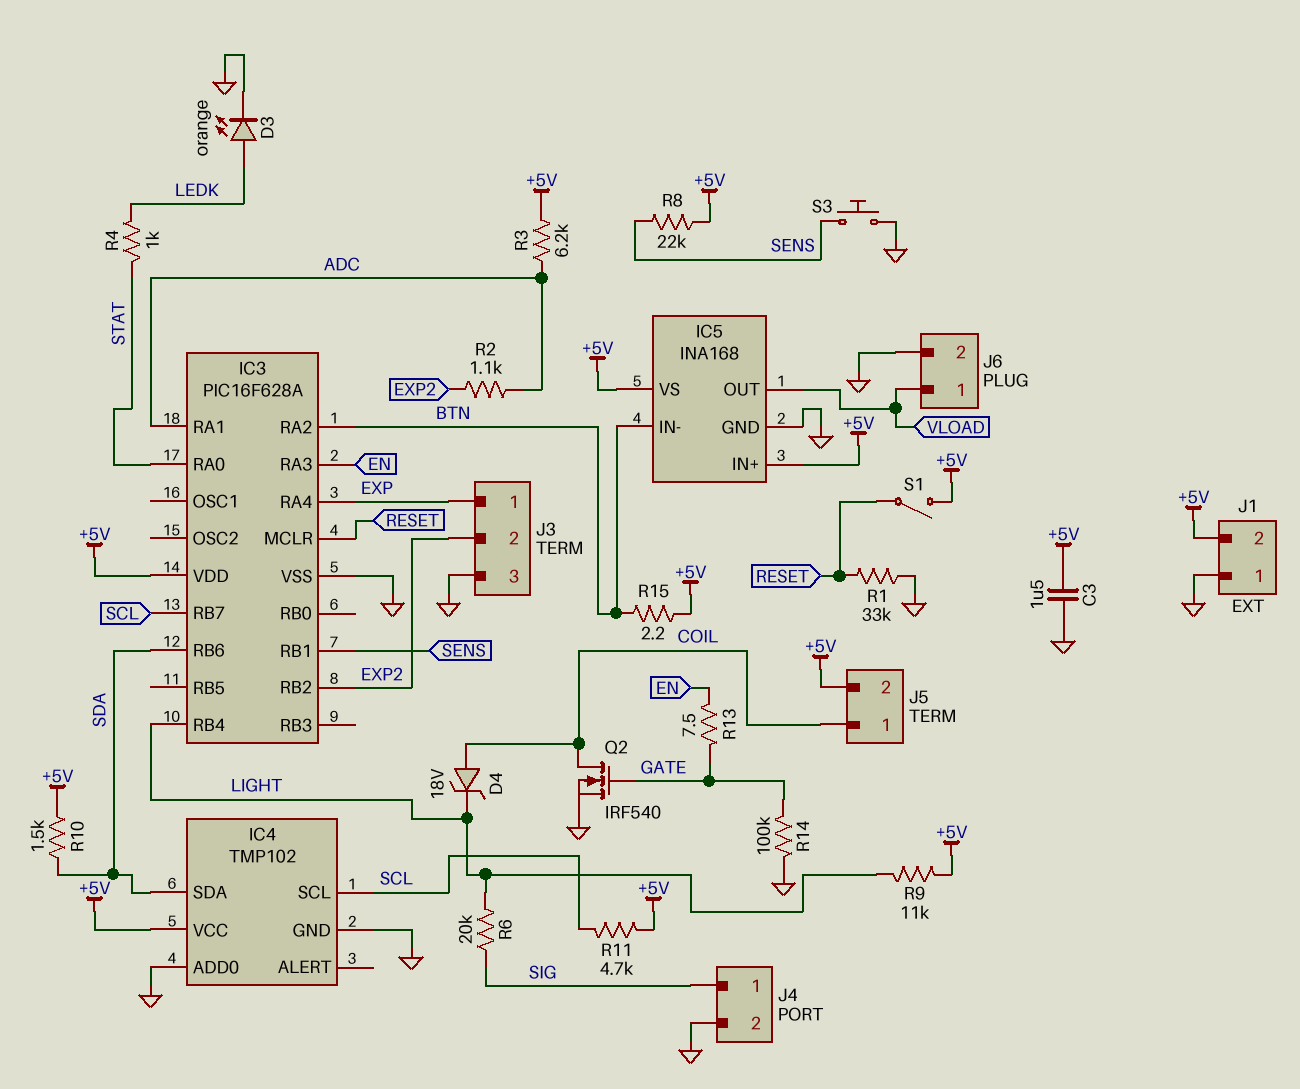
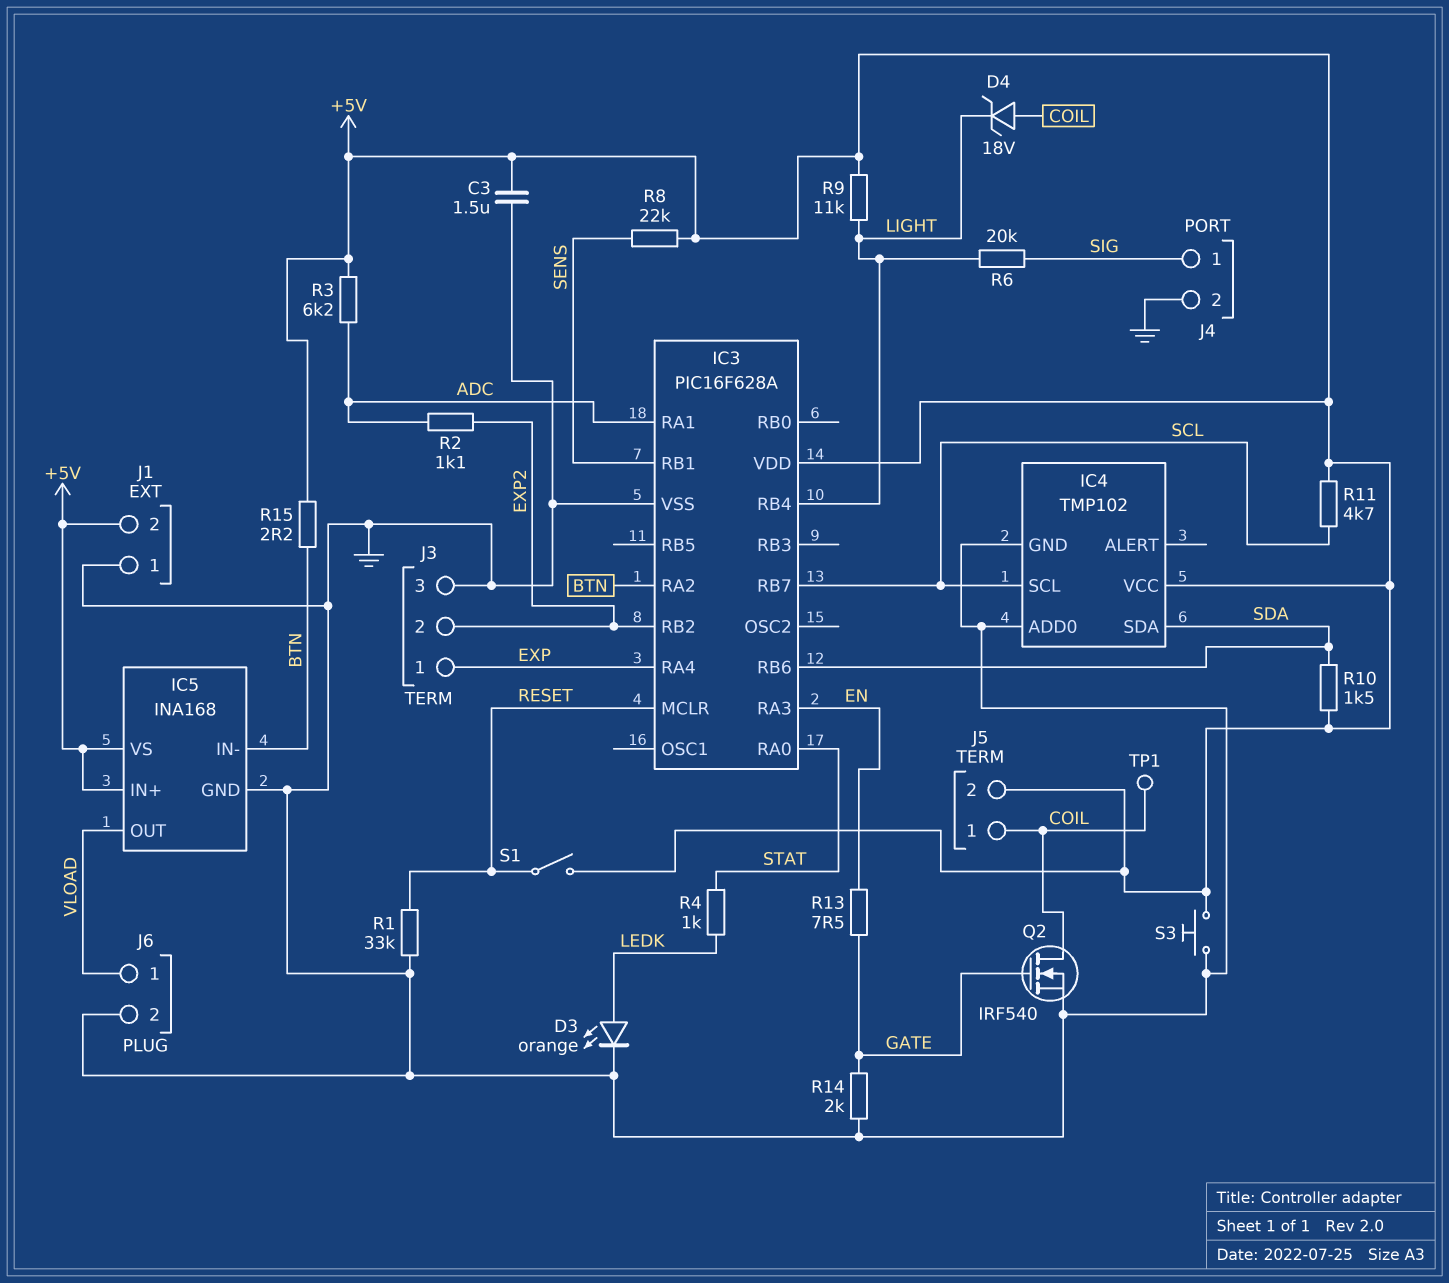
R14: 100k (GATE, GND) -> 2k (GATE, GND)
S3: button (GND, SENS) -> button (+5V, GND)
TP1: none -> test point (COIL)

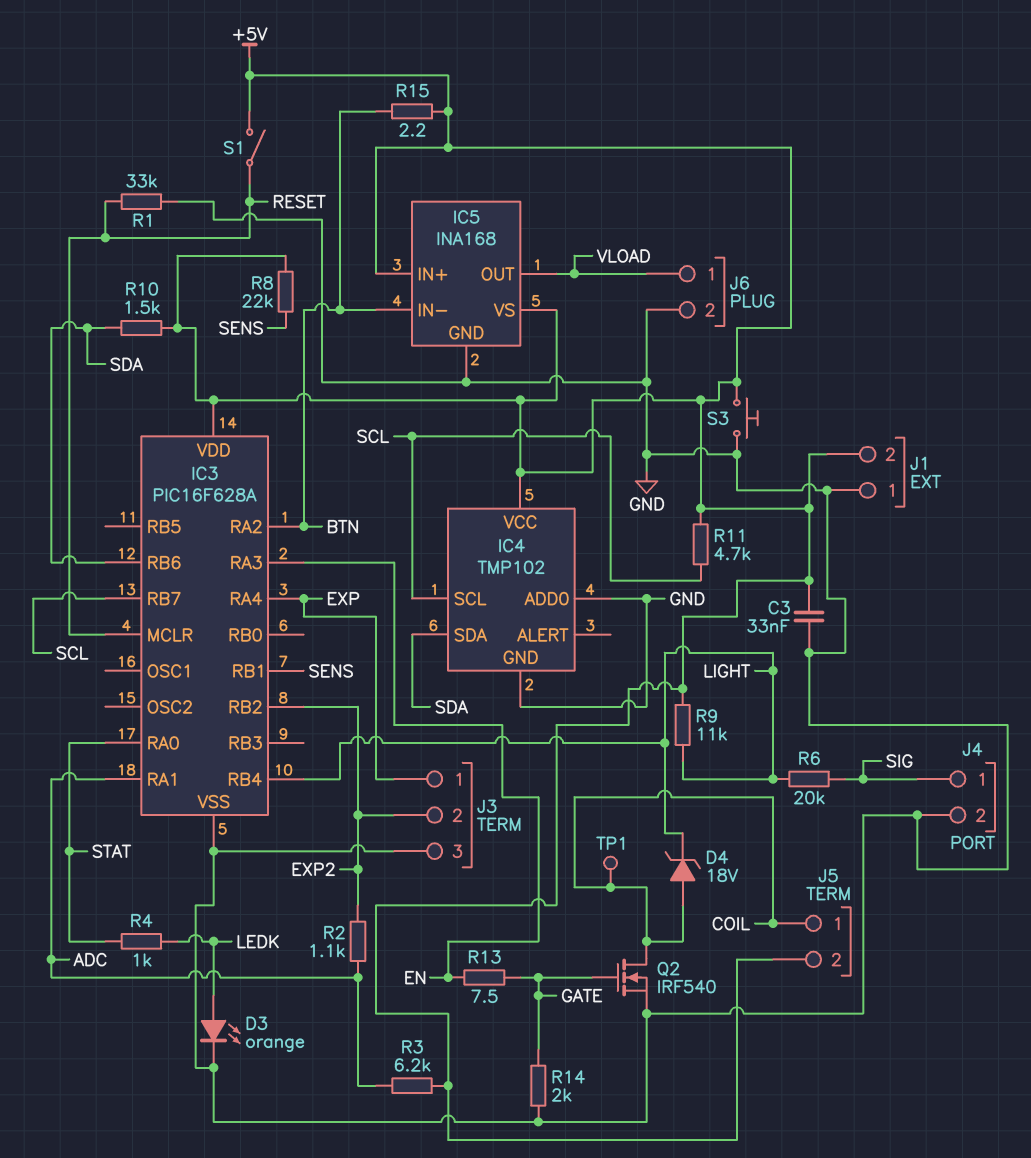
C3: 1.5uF (+5V, GND) -> 33nF (+5V, GND)

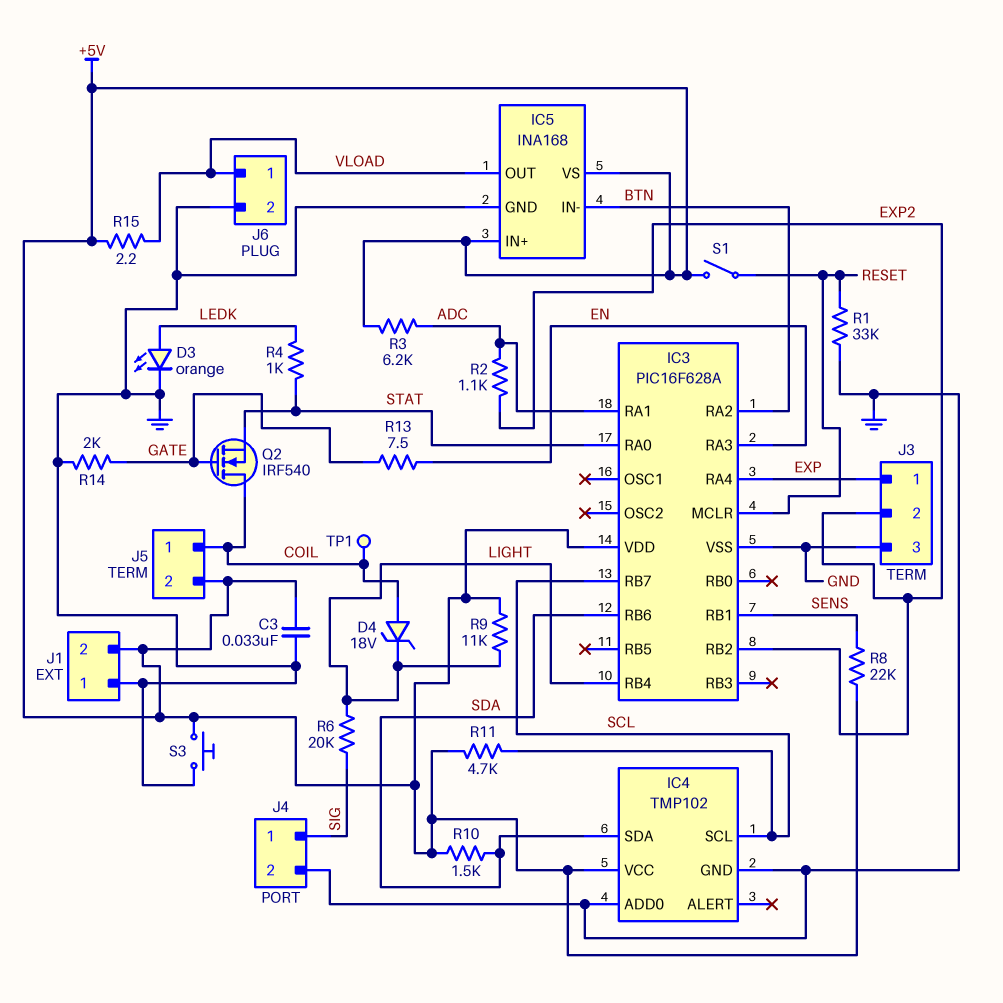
Q2: NMOS IRF540 (G GATE, D COIL, S GND) -> NMOS IRF540 (G GATE, D COIL, S STAT)
R15: 2.2 (+5V, BTN) -> 2.2 (+5V, VLOAD)

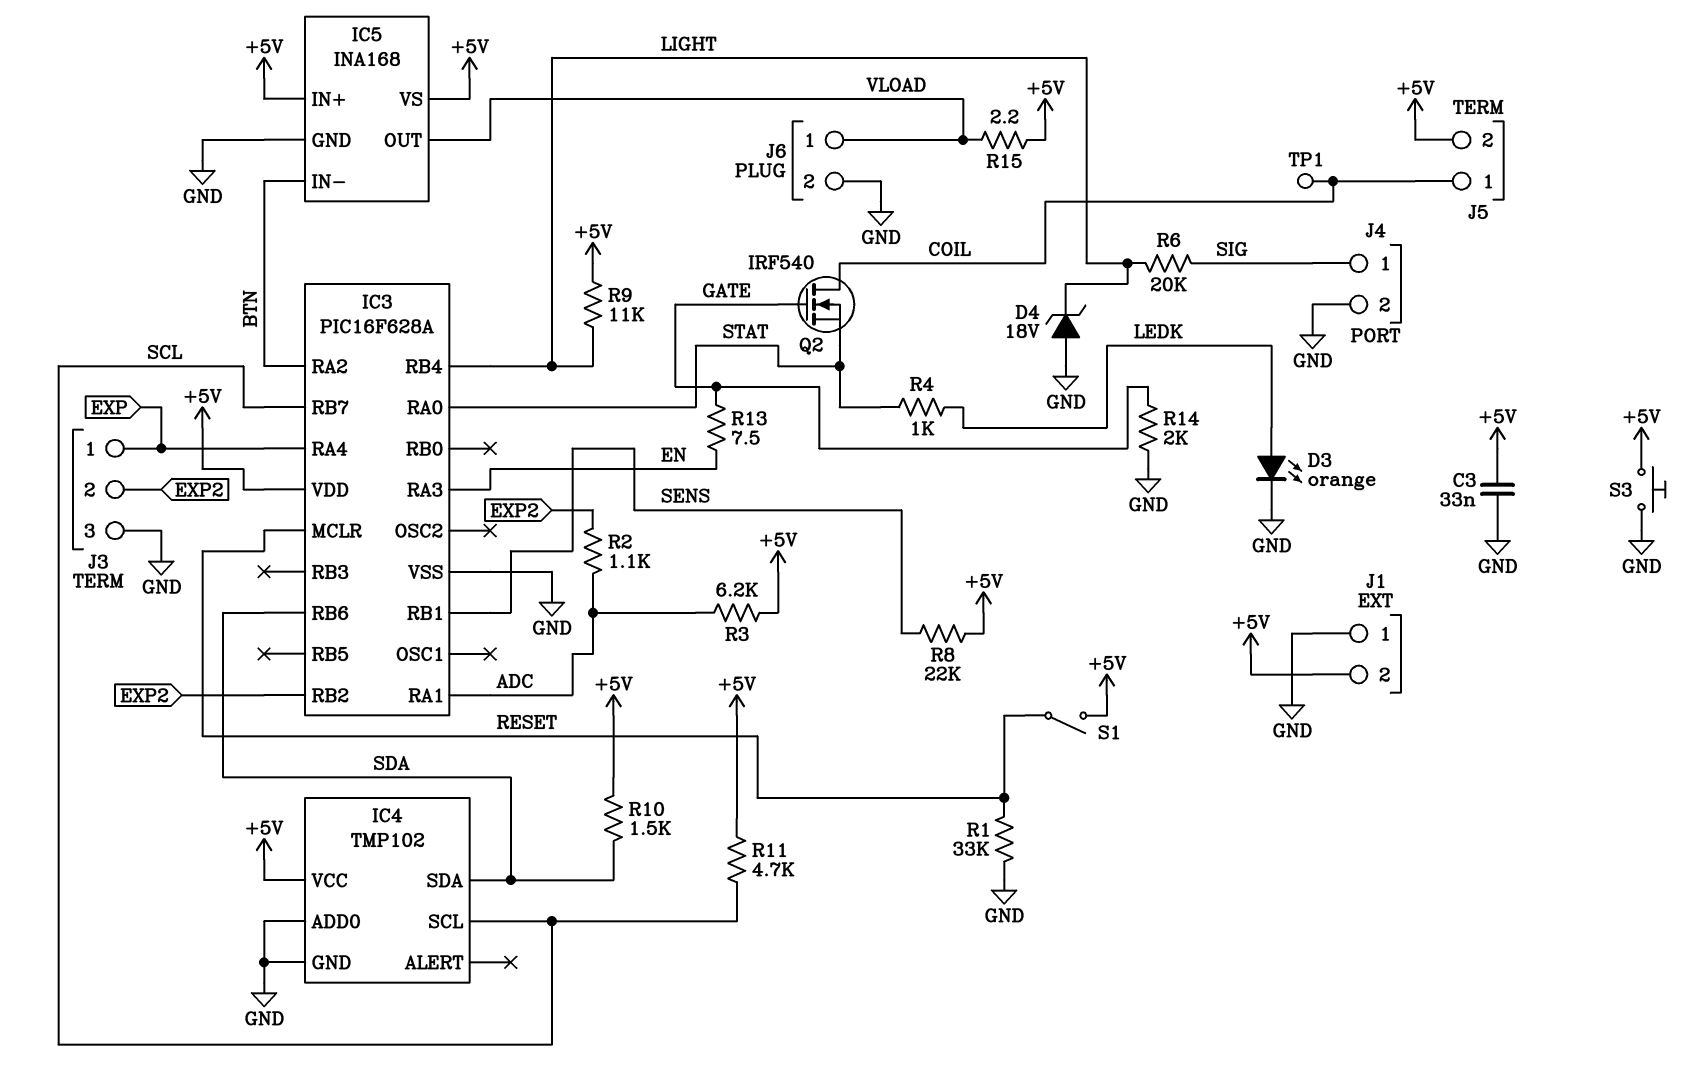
D4: zener 18V (A COIL, K LIGHT) -> zener 18V (A GND, K LIGHT)

